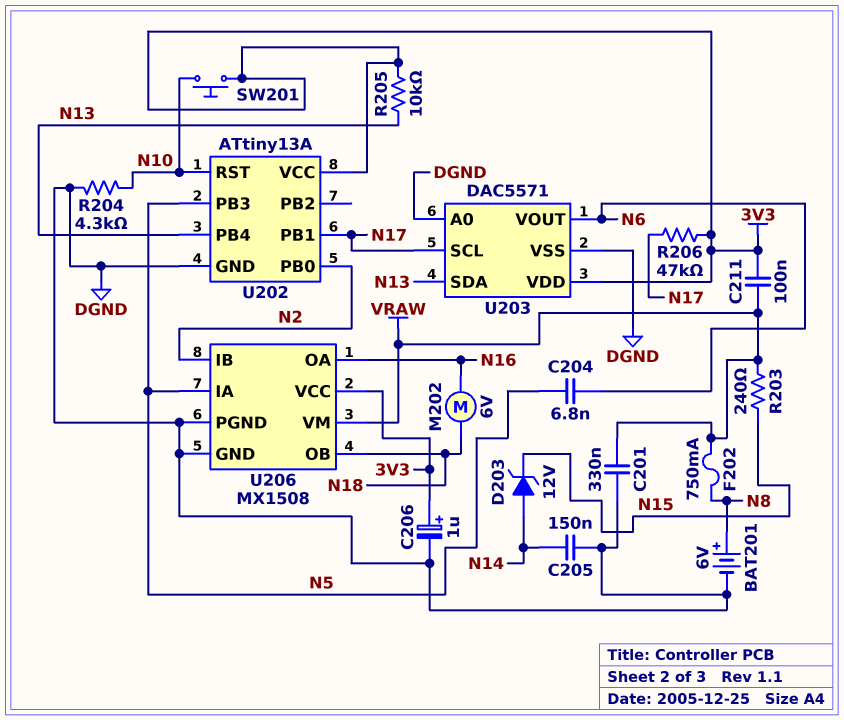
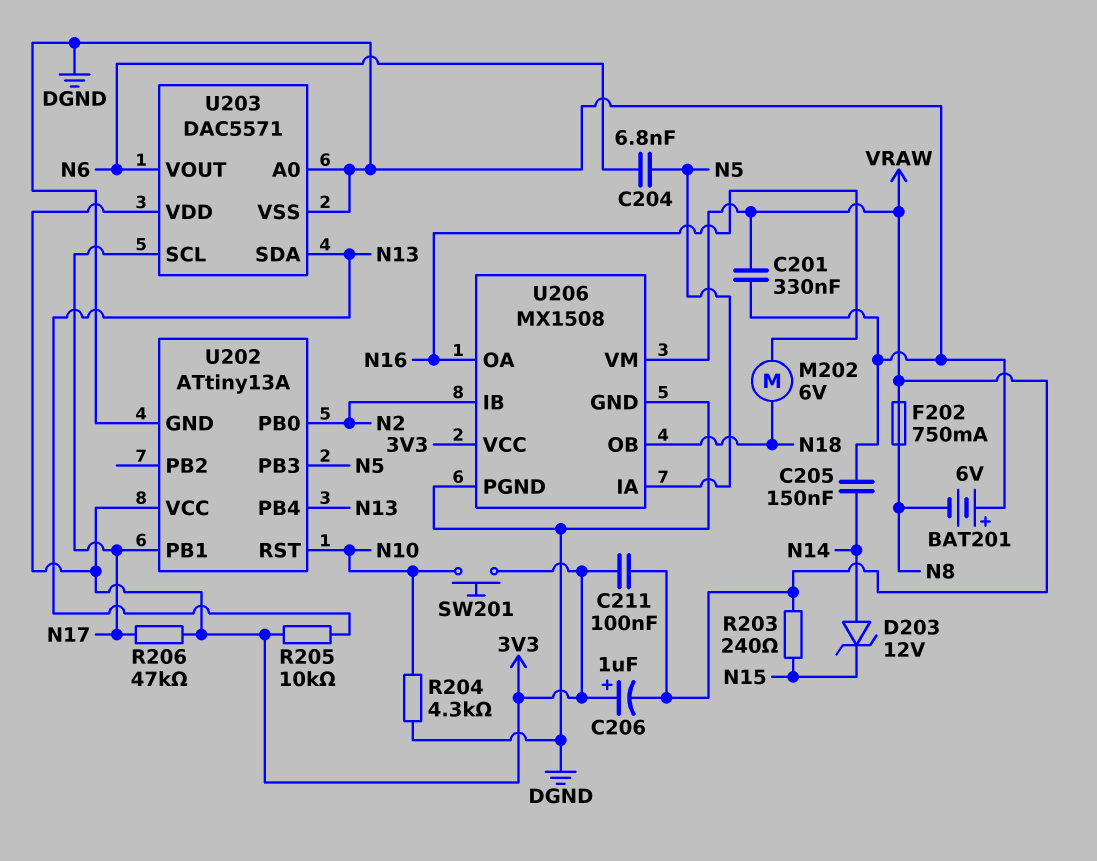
BAT201: 6V (plus N8, minus DGND) -> 6V (plus DGND, minus N8)
C206: 1uF (plus 3V3, minus DGND) -> 1uF (plus 3V3, minus VRAW)

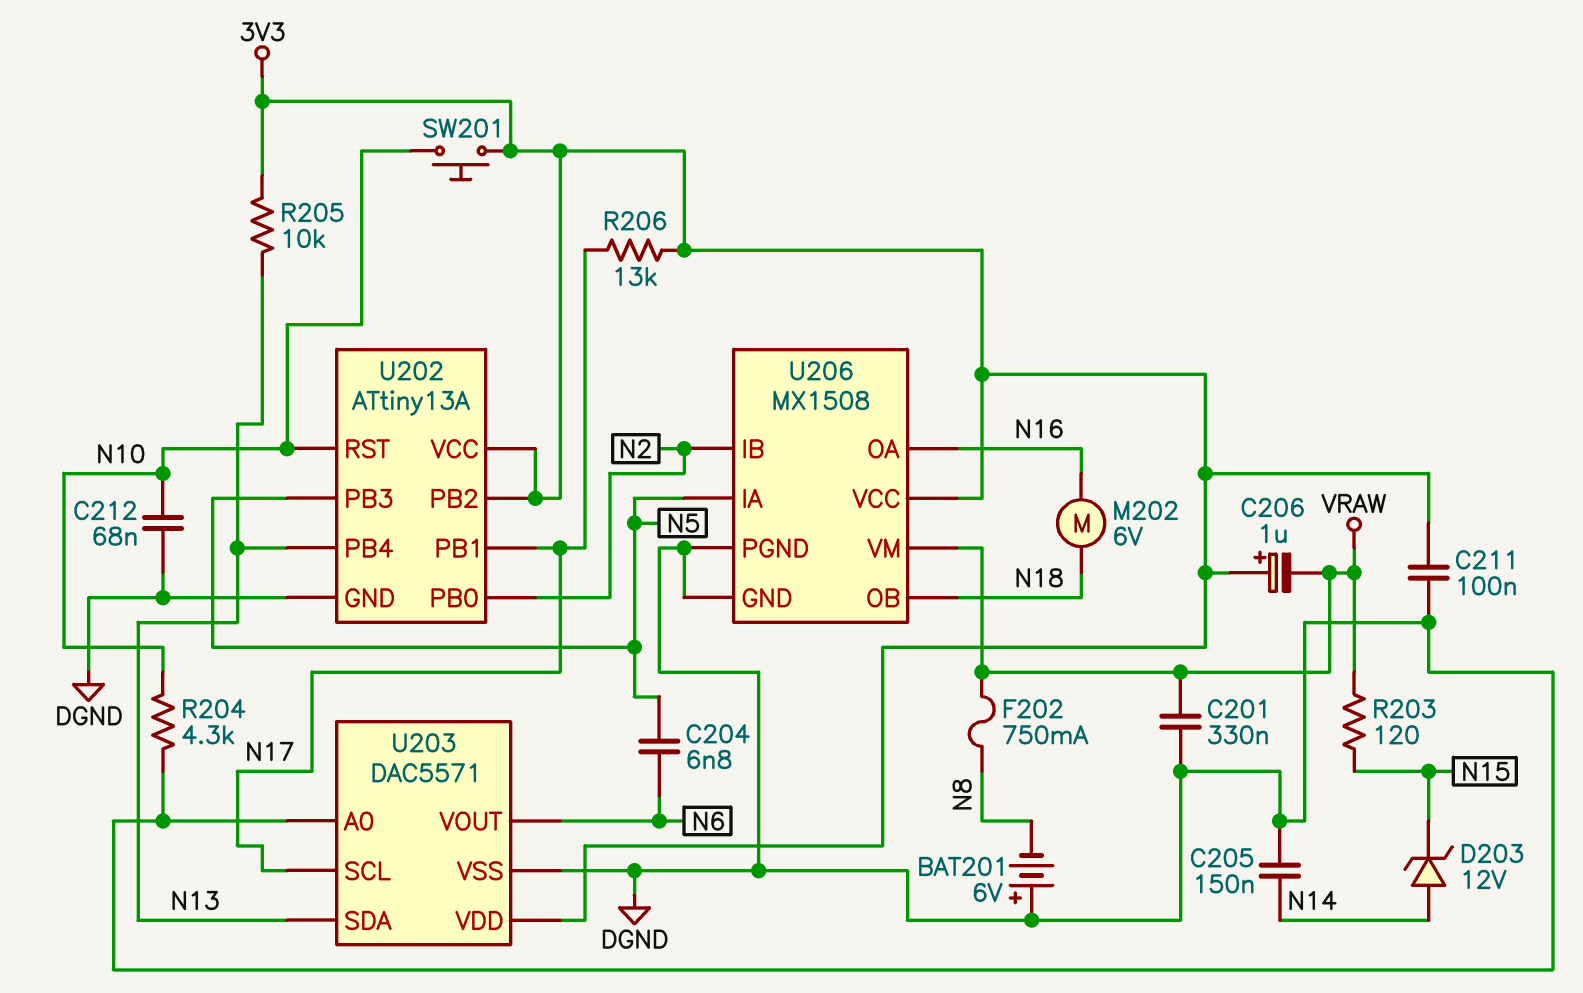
C211: 100nF (3V3, VRAW) -> 100nF (3V3, DGND)
C212: none -> 68nF (DGND, N10)
R203: 240 (N15, VRAW) -> 120 (N15, VRAW)
R206: 47k (3V3, N17) -> 13k (3V3, N17)
U202 pin PB2: none -> 3V3

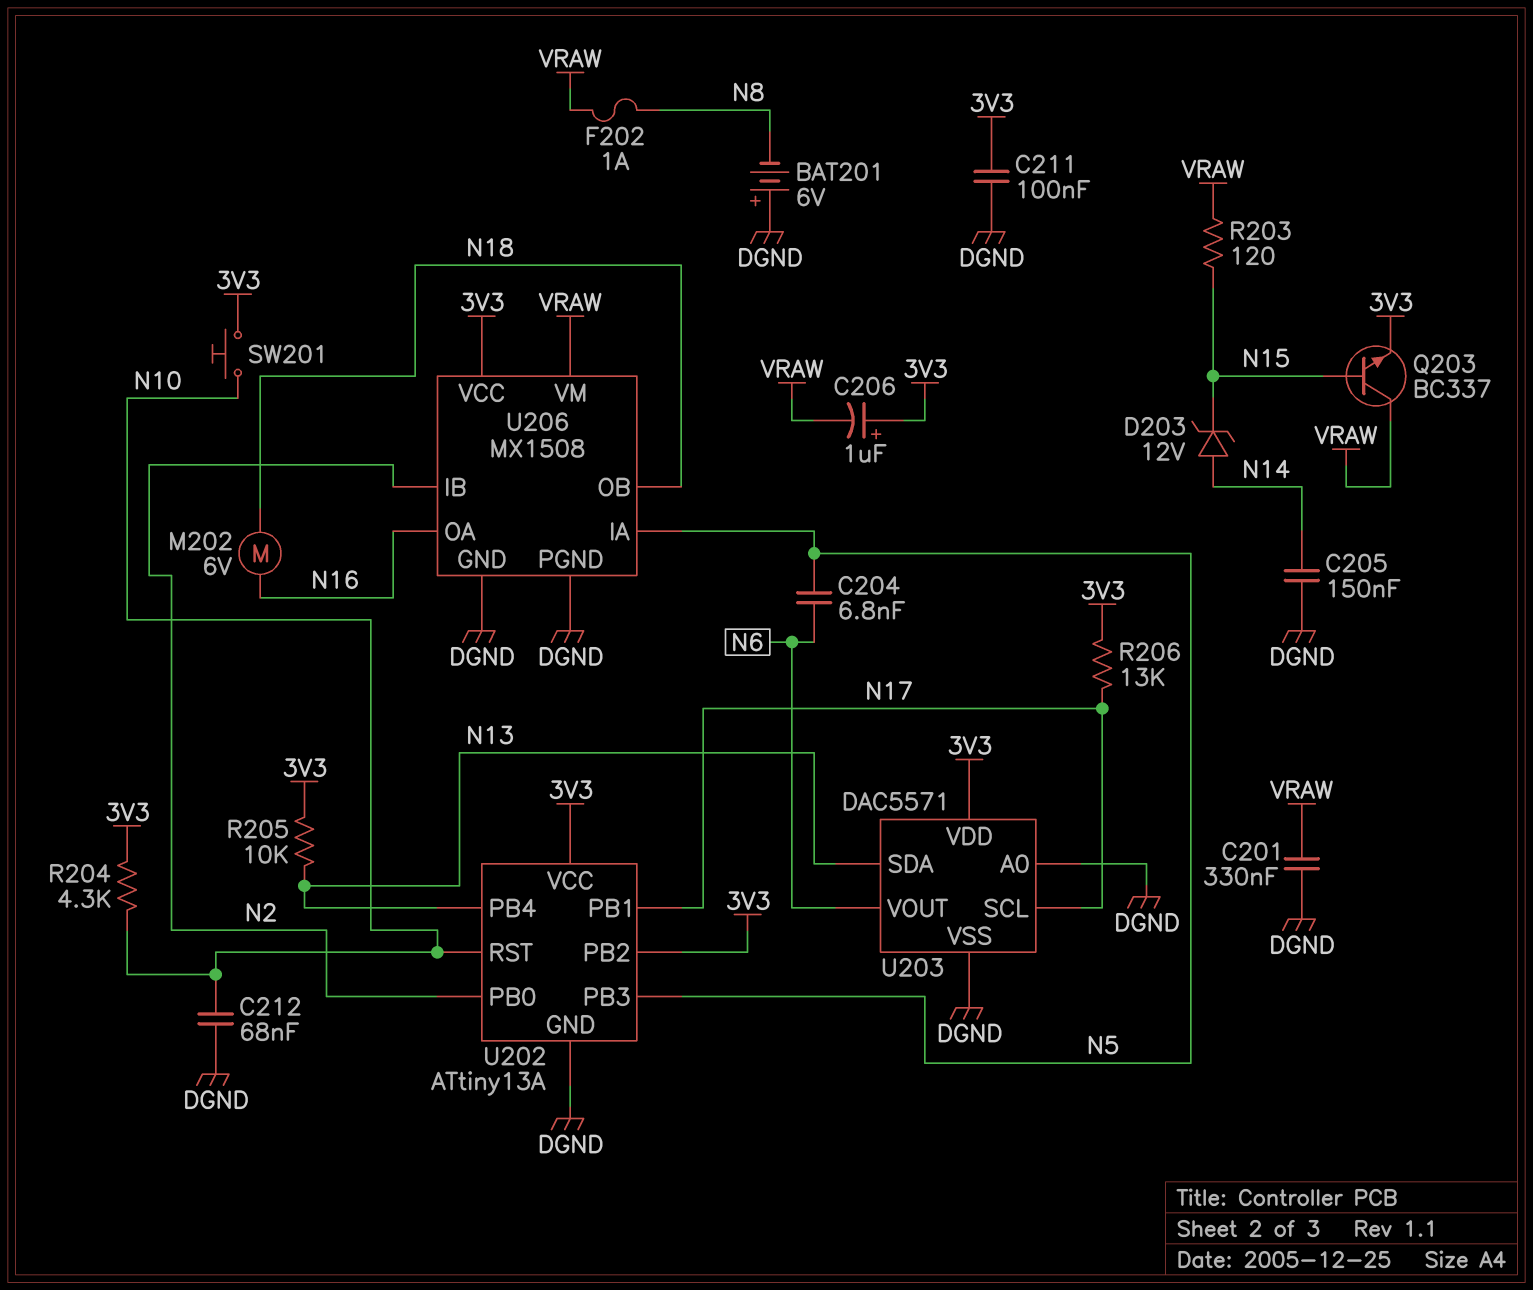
F202: 750mA (N8, VRAW) -> 1A (N8, VRAW)
Q203: none -> NPN BC337 (B N15, C VRAW, E 3V3)
R204: 4.3k (DGND, N10) -> 4.3k (3V3, N10)

